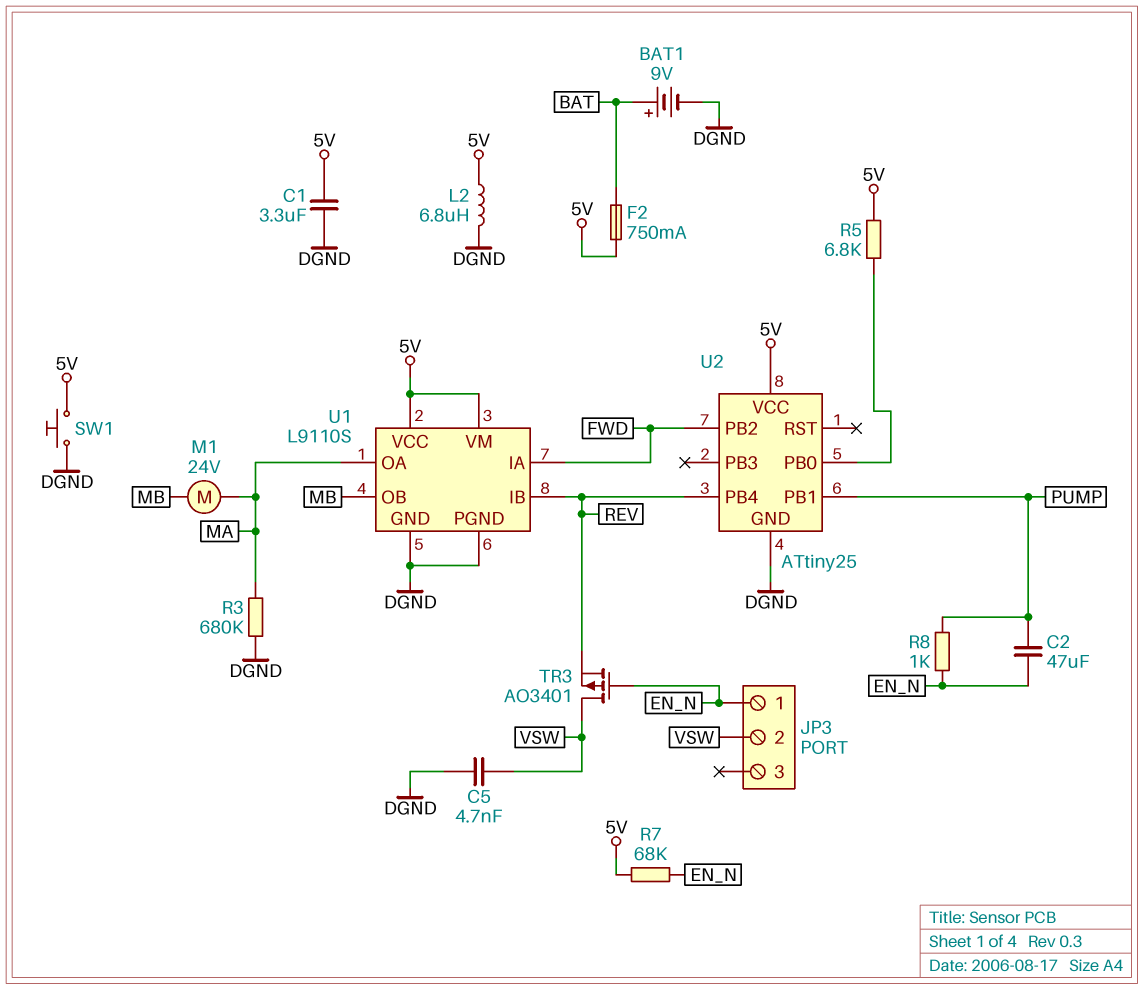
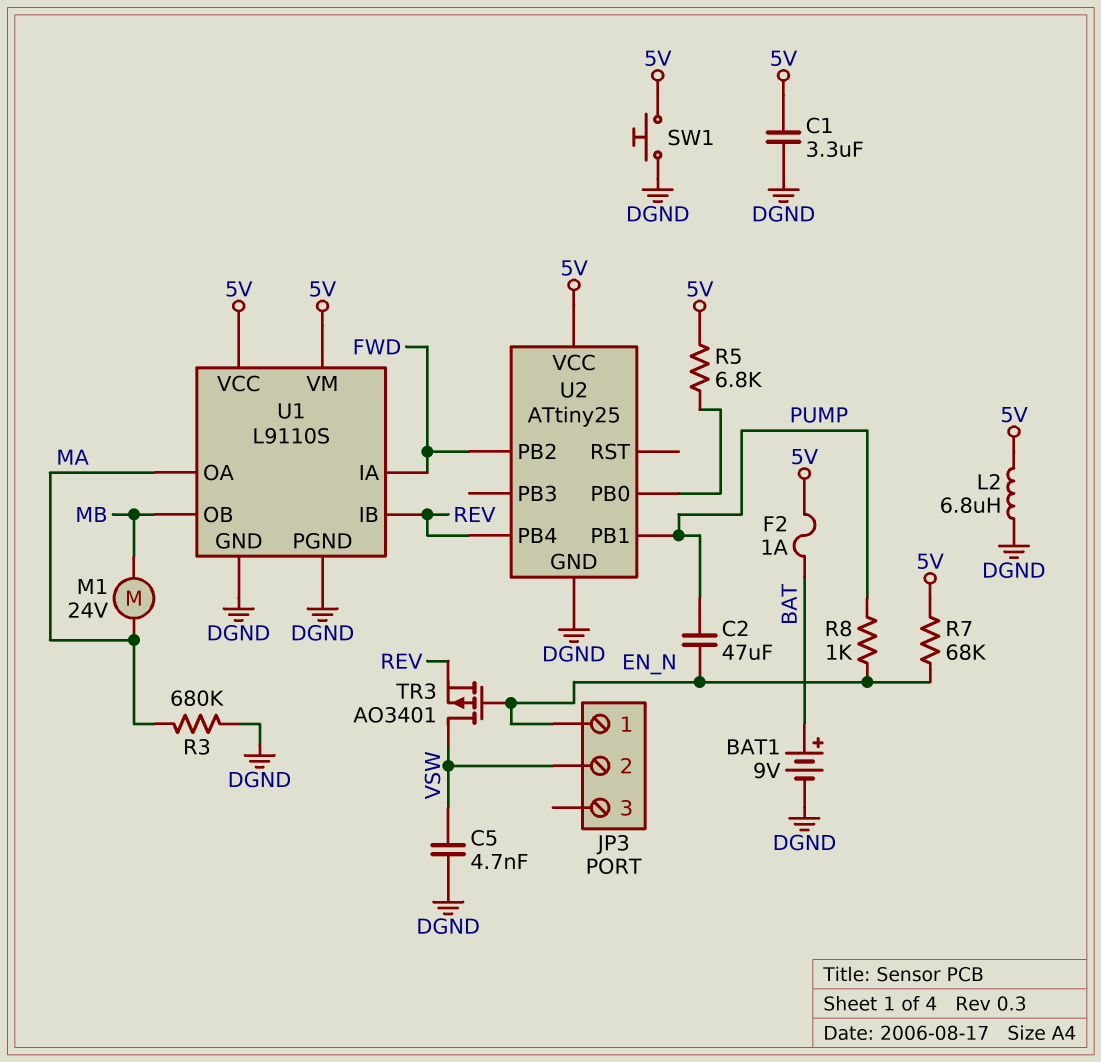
F2: 750mA (5V, BAT) -> 1A (5V, BAT)

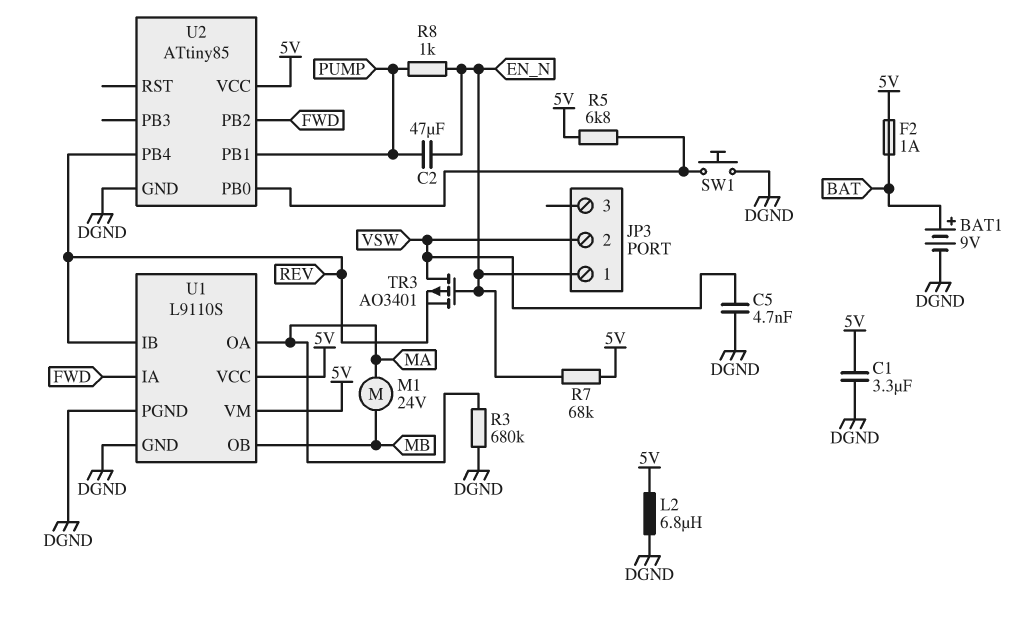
SW1: button (5V, DGND) -> button (DGND, U2/PB0)
U2: ATtiny25 -> ATtiny85

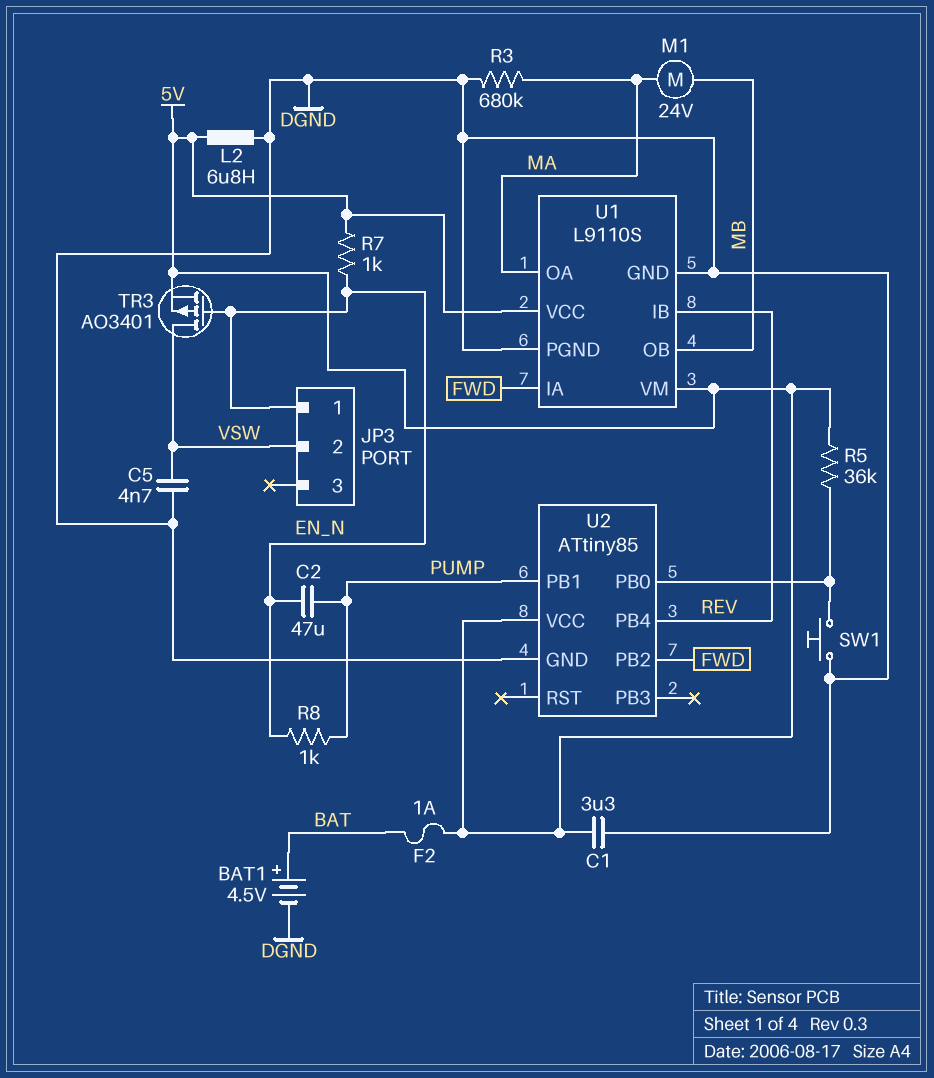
BAT1: 9V (plus BAT, minus DGND) -> 4.5V (plus BAT, minus DGND)
R5: 6.8k (5V, U2/PB0) -> 36k (5V, U2/PB0)
R7: 68k (5V, EN_N) -> 1k (5V, EN_N)
TR3: PMOS AO3401 (G EN_N, D VSW, S REV) -> PMOS AO3401 (G EN_N, D VSW, S 5V)

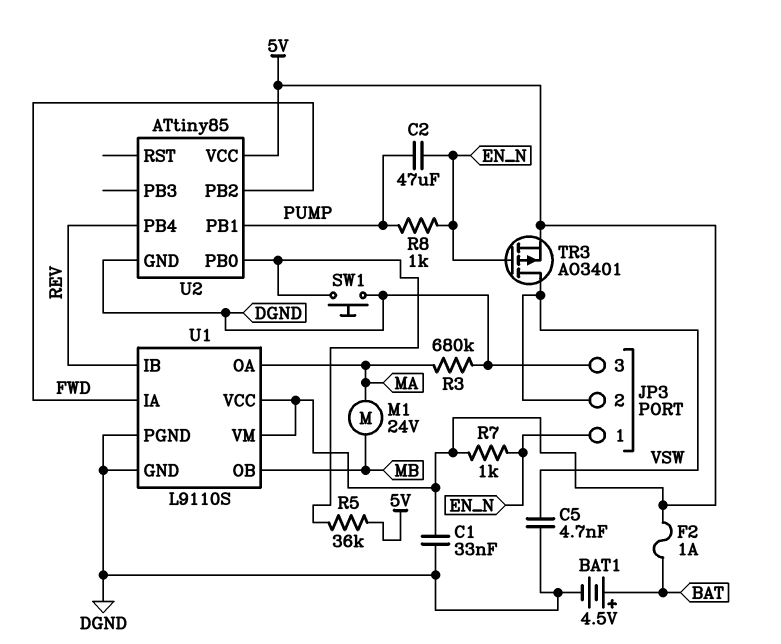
C1: 3.3uF (5V, DGND) -> 33nF (5V, DGND)
JP3 pin 3: none -> DGND
L2: 6.8uH (5V, DGND) -> none

